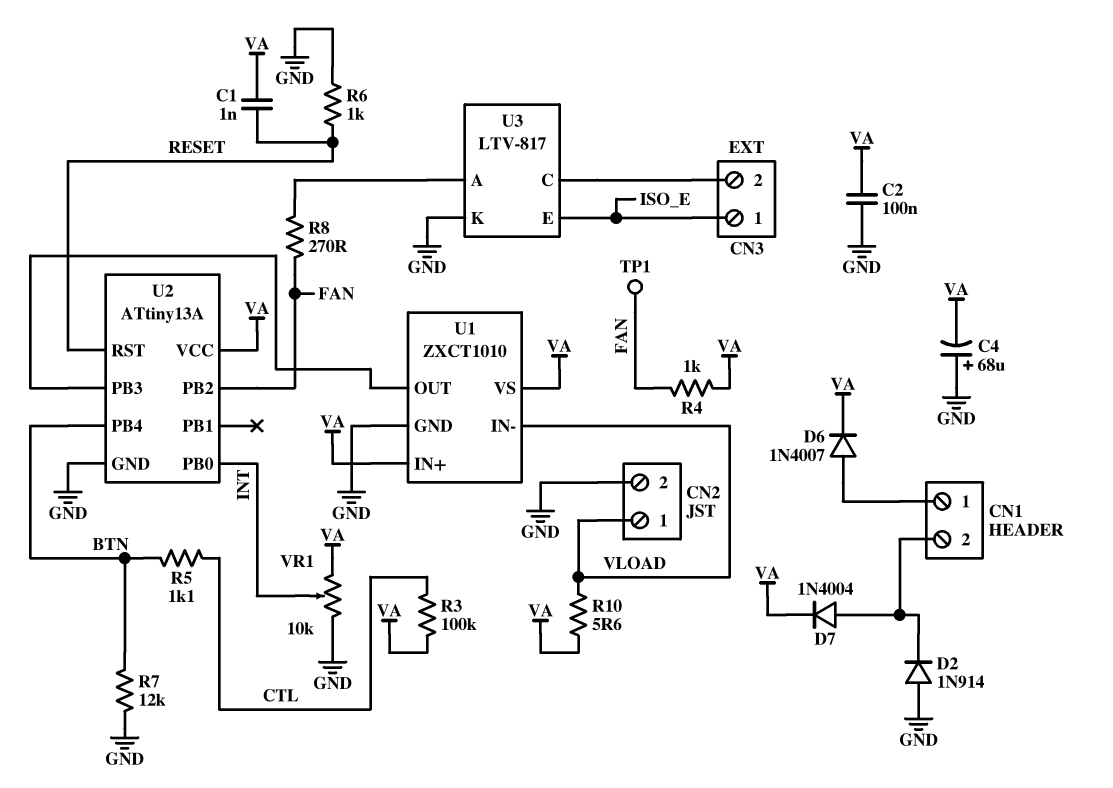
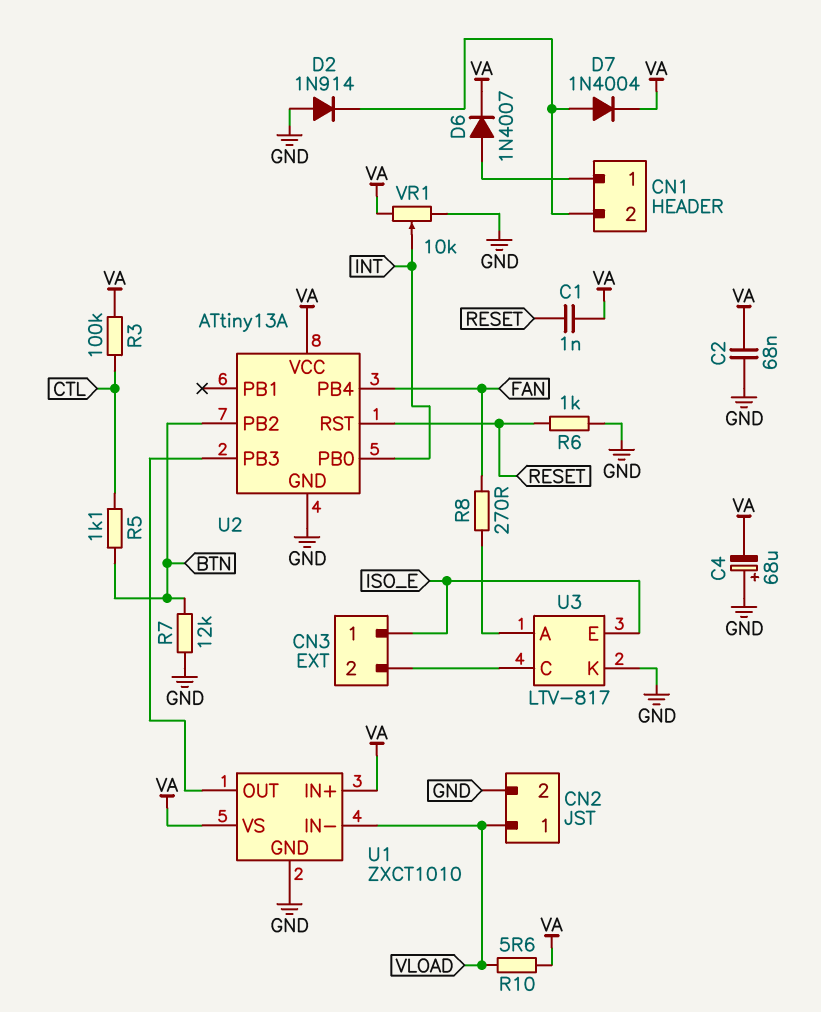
C2: 100nF (GND, VA) -> 68nF (GND, VA)
R4: 1k (FAN, VA) -> none
TP1: test point (FAN) -> none
U2 pin PB2: FAN -> BTN
U2 pin PB4: BTN -> FAN

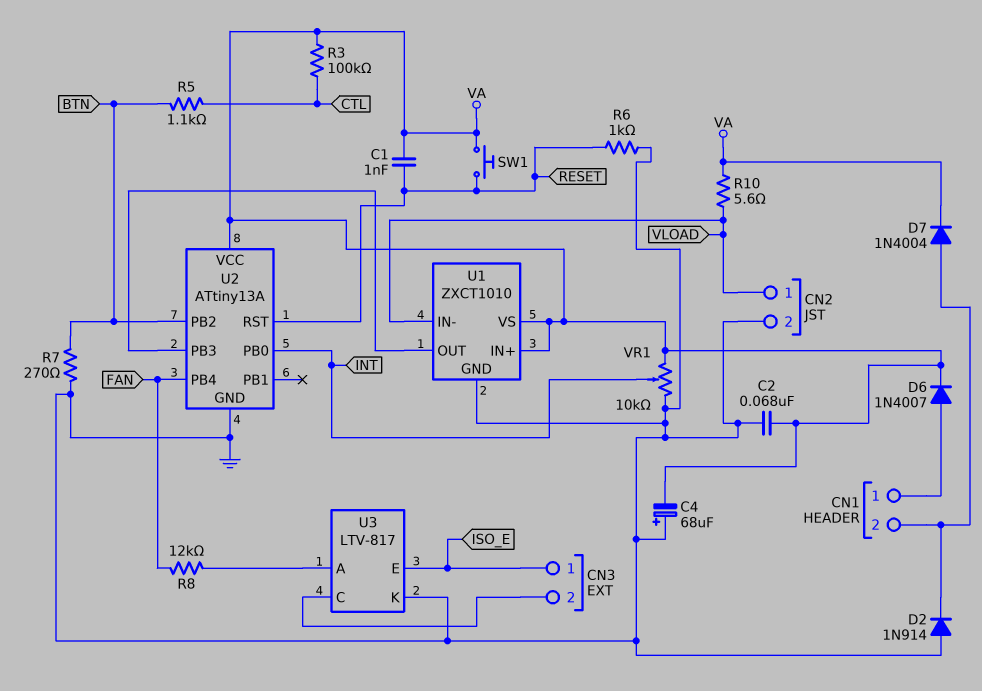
R7: 12k (BTN, GND) -> 270 (BTN, GND)
R8: 270 (FAN, U3/A) -> 12k (FAN, U3/A)
SW1: none -> button (RESET, VA)

